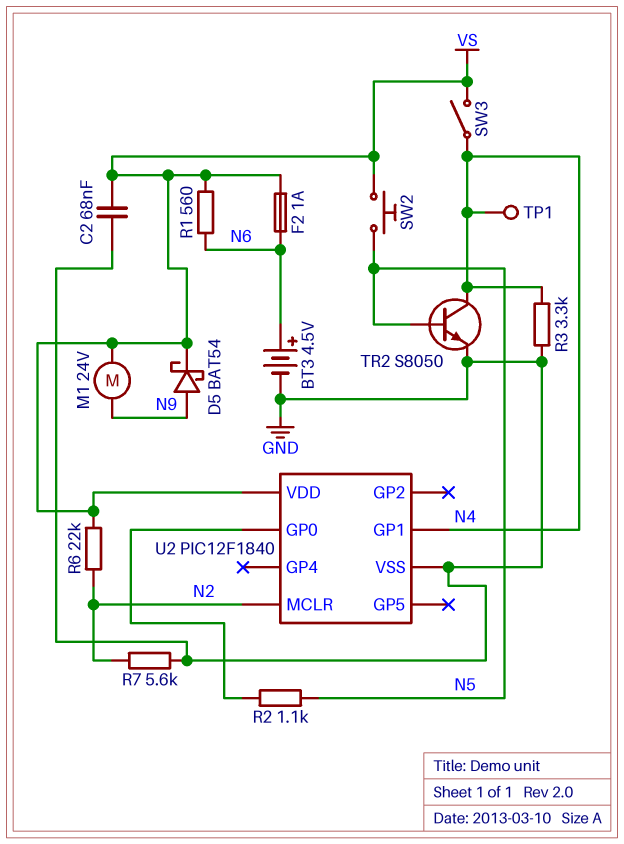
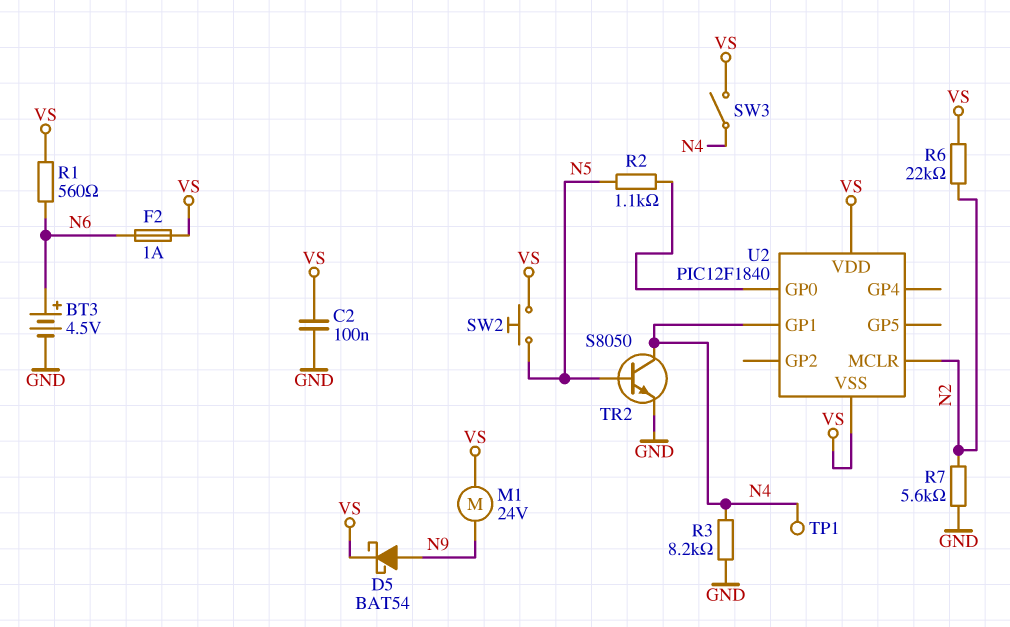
C2: 68nF (GND, VS) -> 100nF (GND, VS)
R3: 3.3k (GND, N4) -> 8.2k (GND, N4)
U2 pin VSS: GND -> VS

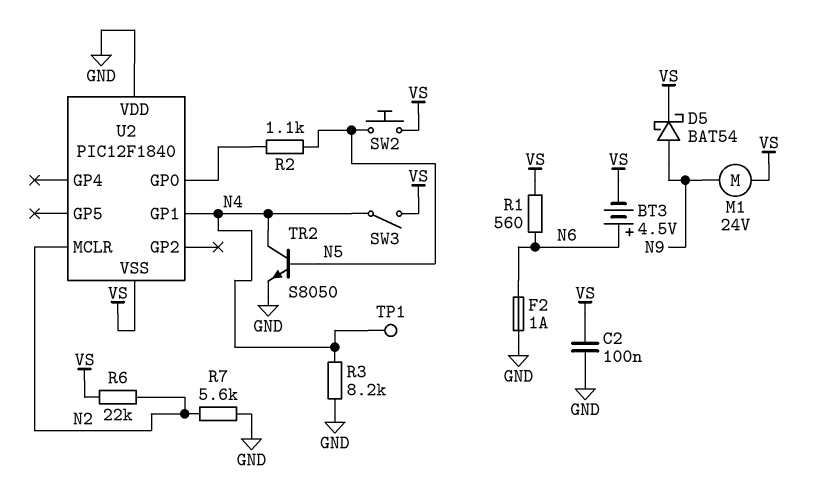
BT3: 4.5V (plus N6, minus GND) -> 4.5V (plus N6, minus VS)
F2: 1A (N6, VS) -> 1A (GND, N6)
U2 pin VDD: VS -> GND

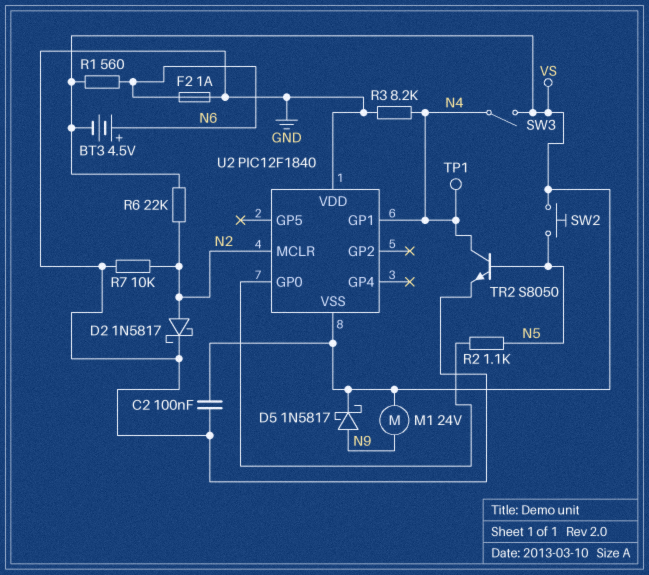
D2: none -> schottky 1N5817 (A N2, K GND)
D5: schottky BAT54 (A N9, K VS) -> schottky 1N5817 (A N9, K VS)
R7: 5.6k (GND, N2) -> 10k (GND, N2)

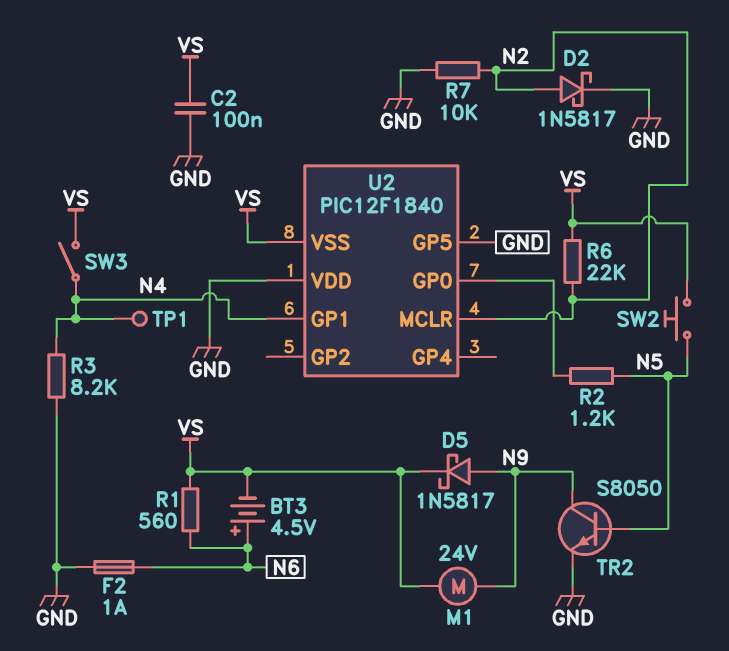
R2: 1.1k (N5, U2/GP0) -> 1.2k (N5, U2/GP0)
TR2: NPN S8050 (B N5, C N4, E GND) -> NPN S8050 (B N5, C N9, E GND)
U2 pin GP5: none -> GND

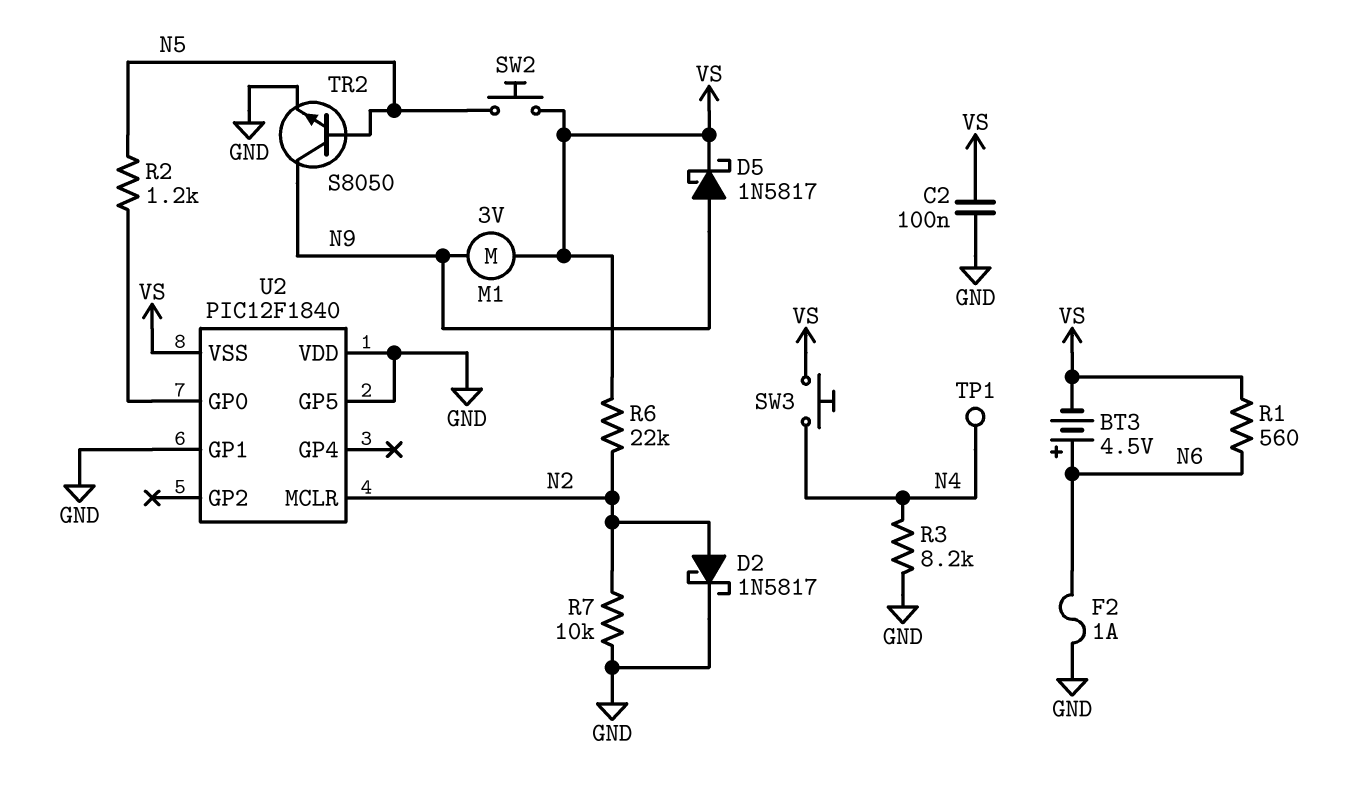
M1: motor 24V (N9, VS) -> motor 3V (N9, VS)
SW3: switch (N4, VS) -> button (N4, VS)
U2 pin GP1: N4 -> GND

